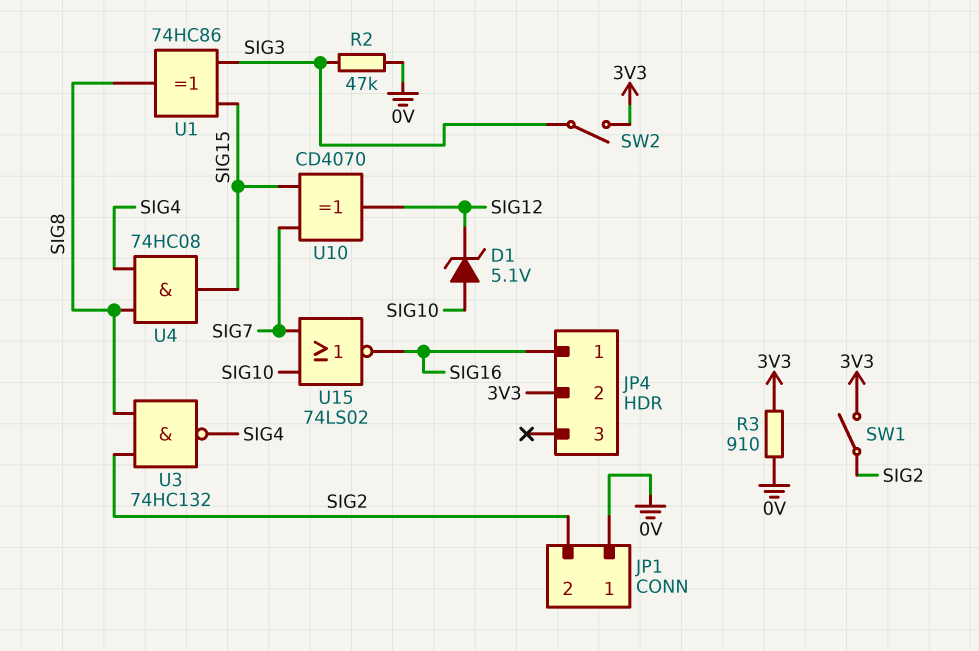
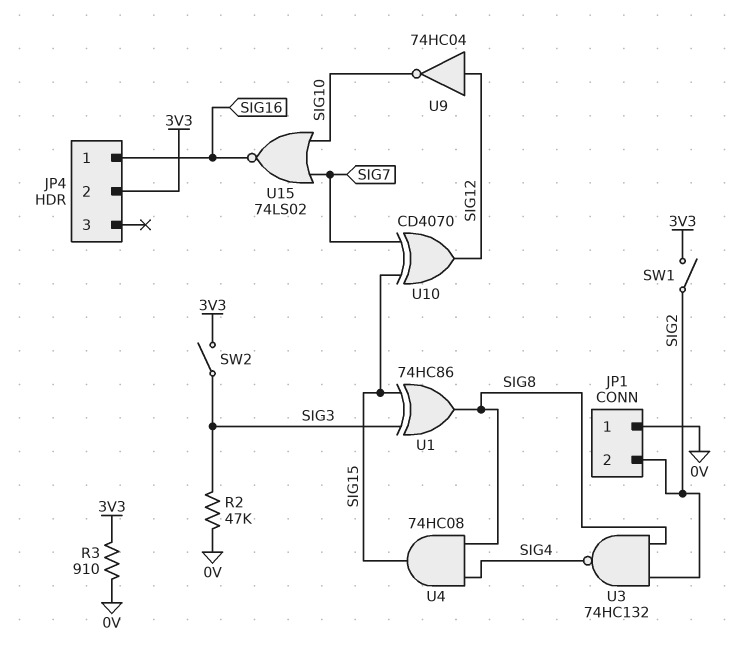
D1: zener 5.1V (A SIG10, K SIG12) -> none
U9: none -> NOT 74HC04 (in SIG12, out SIG10)

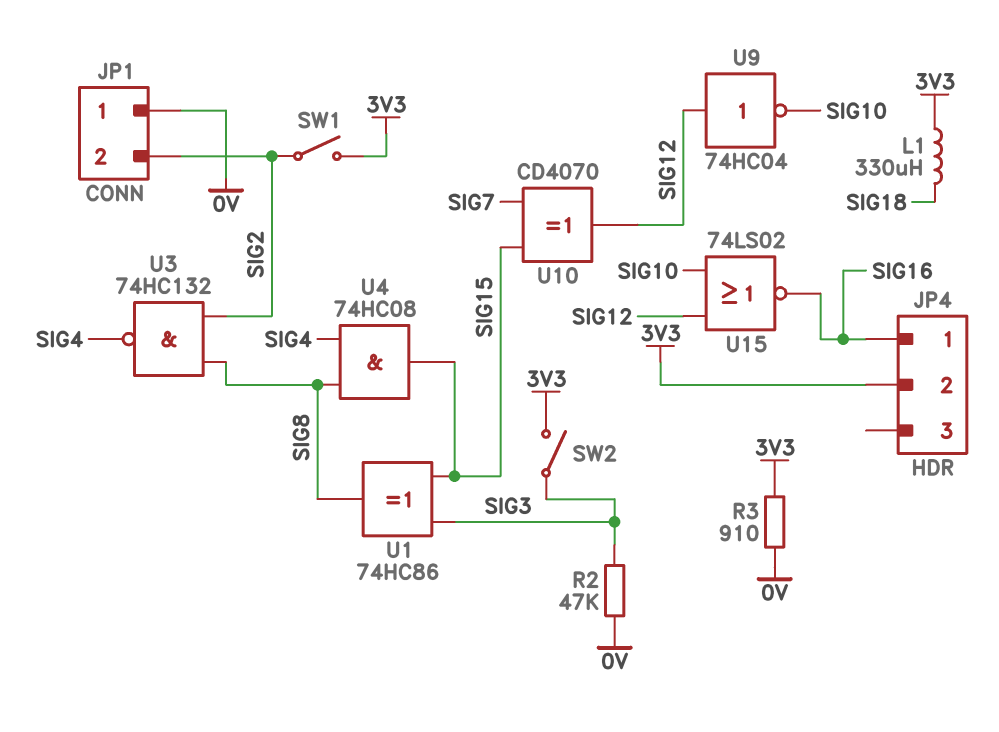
L1: none -> 330uH (3V3, SIG18)
U15: NOR 74LS02 (in SIG7, in SIG10, out SIG16) -> NOR 74LS02 (in SIG10, in SIG12, out SIG16)

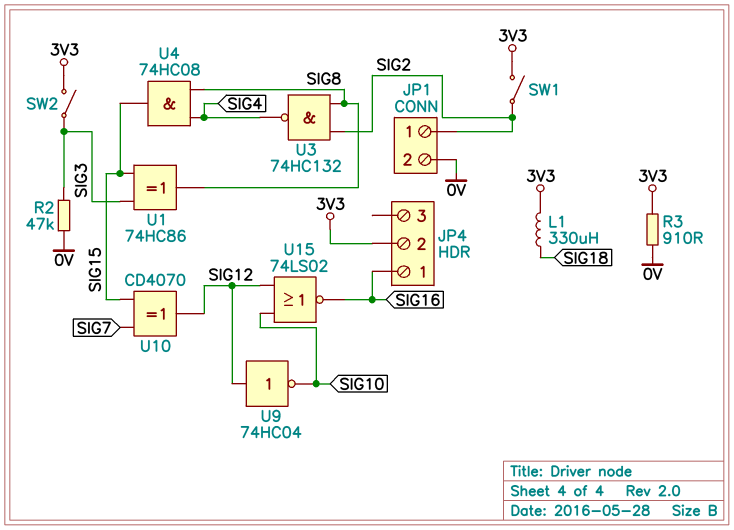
JP1 pin 1: 0V -> SIG2
JP1 pin 2: SIG2 -> 0V

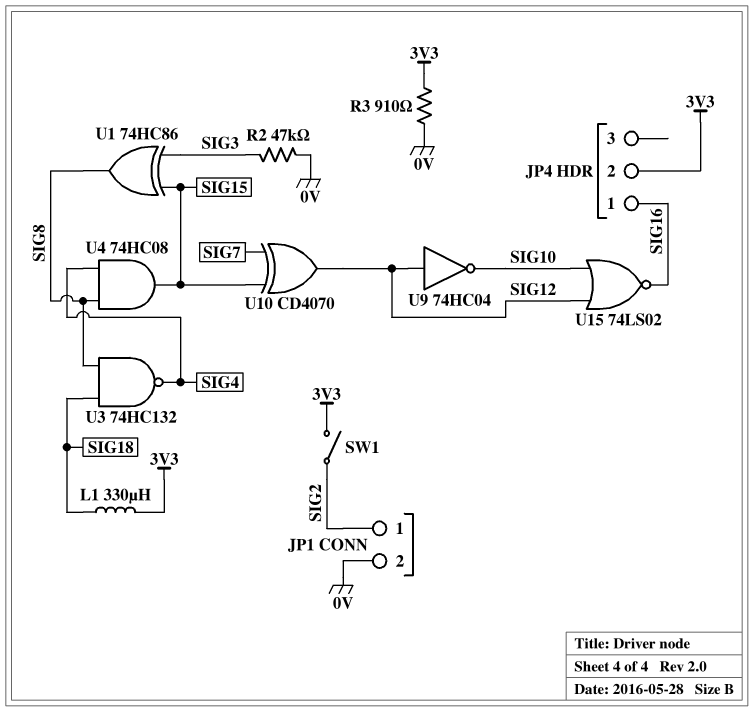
SW2: switch (3V3, SIG3) -> none
U3: NAND 74HC132 (in SIG2, in SIG8, out SIG4) -> NAND 74HC132 (in SIG8, in SIG18, out SIG4)

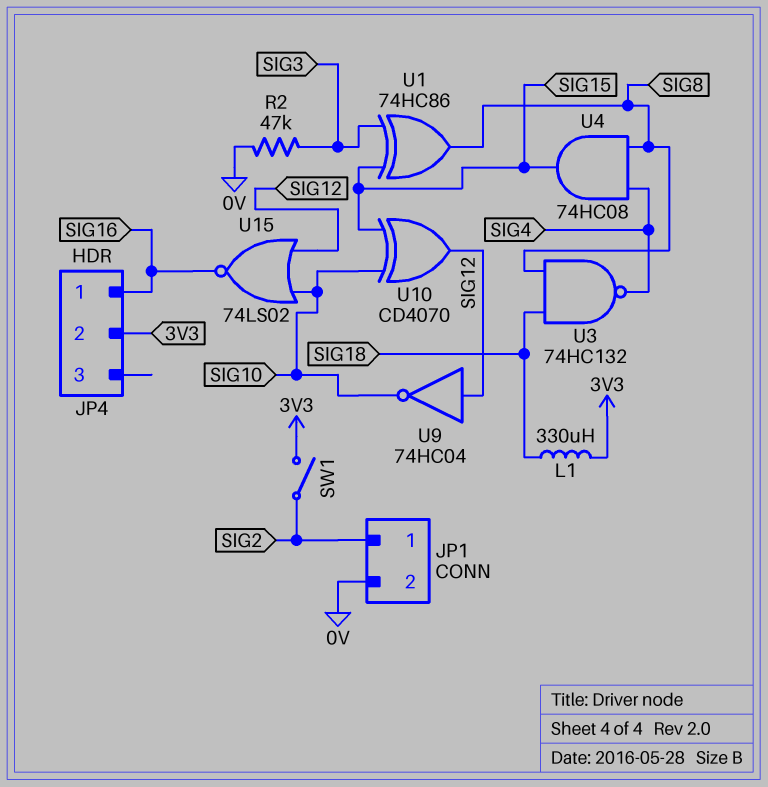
R3: 910 (0V, 3V3) -> none
U10: XOR CD4070 (in SIG7, in SIG15, out SIG12) -> XOR CD4070 (in SIG10, in SIG15, out SIG12)

